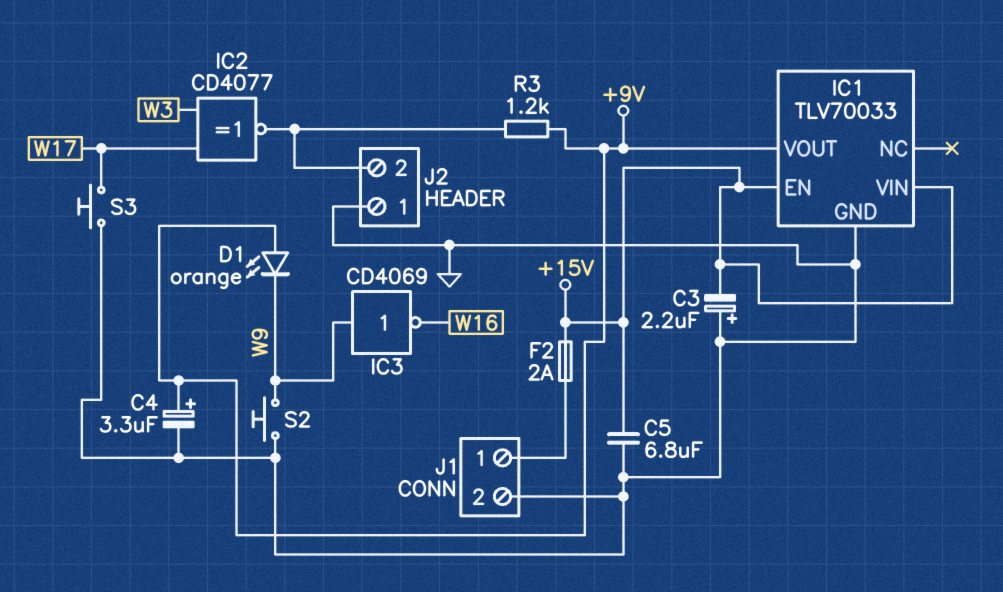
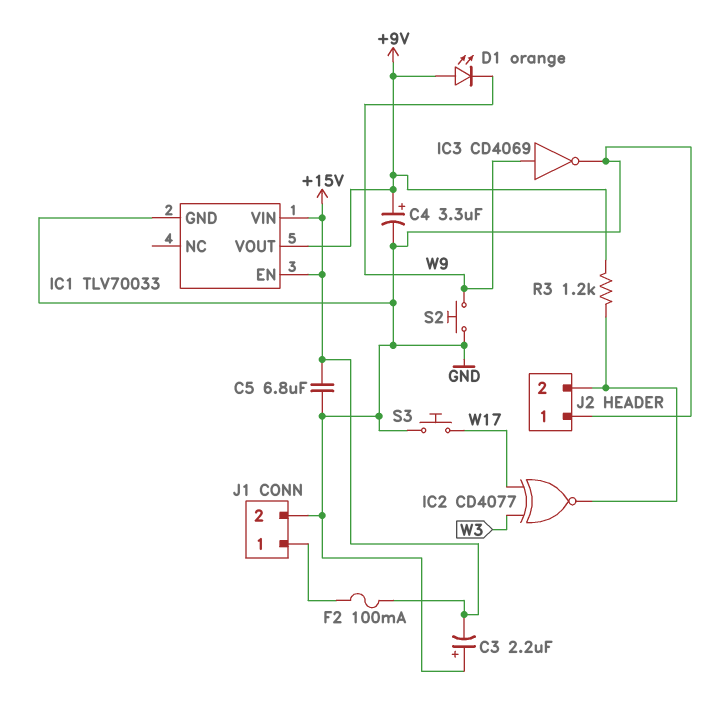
F2: 2A (+15V, J1/1) -> 100mA (+15V, J1/1)
IC3: NOT CD4069 (in W9, out W16) -> NOT CD4069 (in W9, out GND)

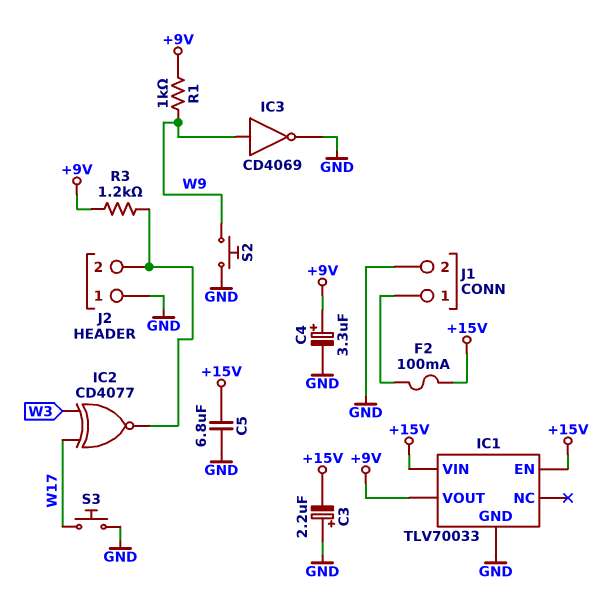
D1: LED orange (A +9V, K W9) -> none
R1: none -> 1k (+9V, W9)

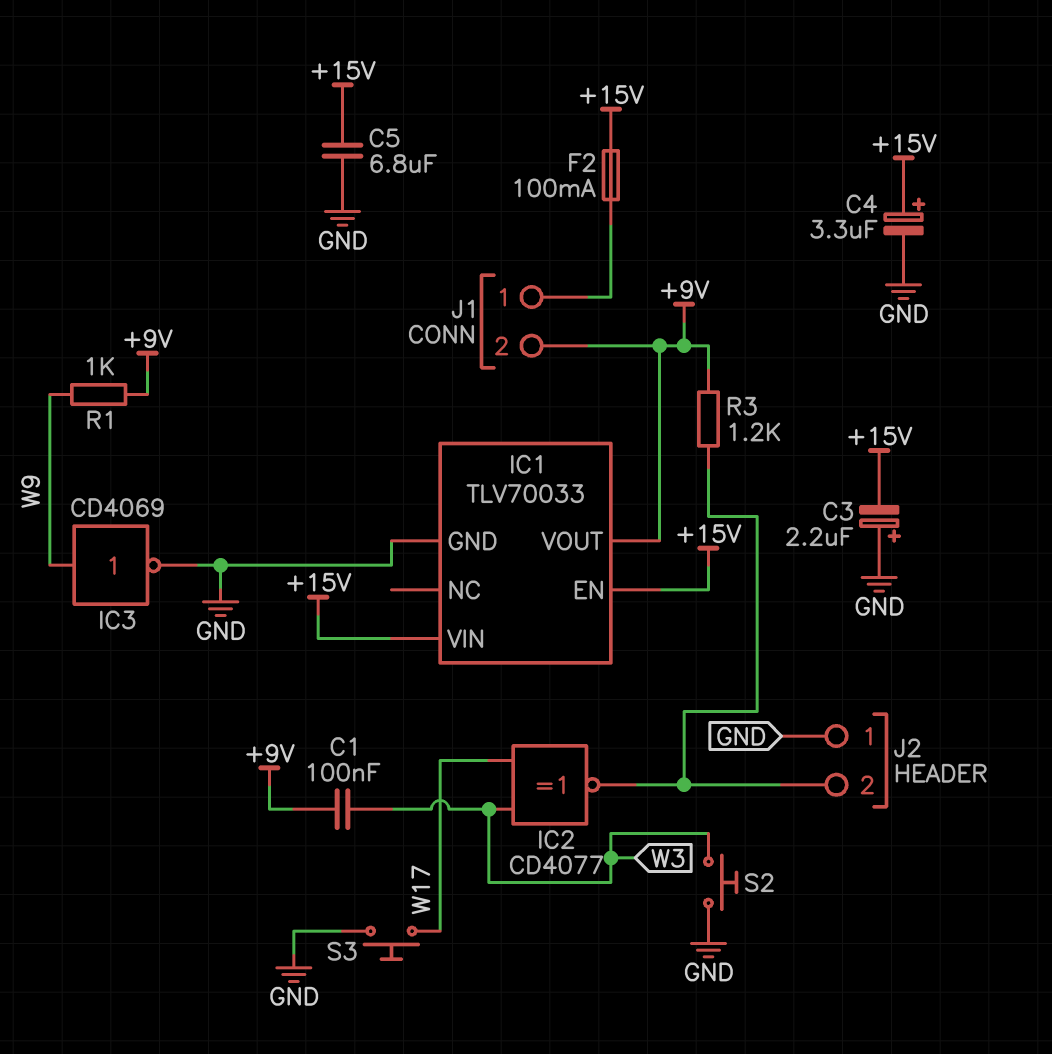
C1: none -> 100nF (+9V, W3)
C4: 3.3uF (plus +9V, minus GND) -> 3.3uF (plus +15V, minus GND)
J1 pin 2: GND -> +9V
S2: button (GND, W9) -> button (GND, W3)

